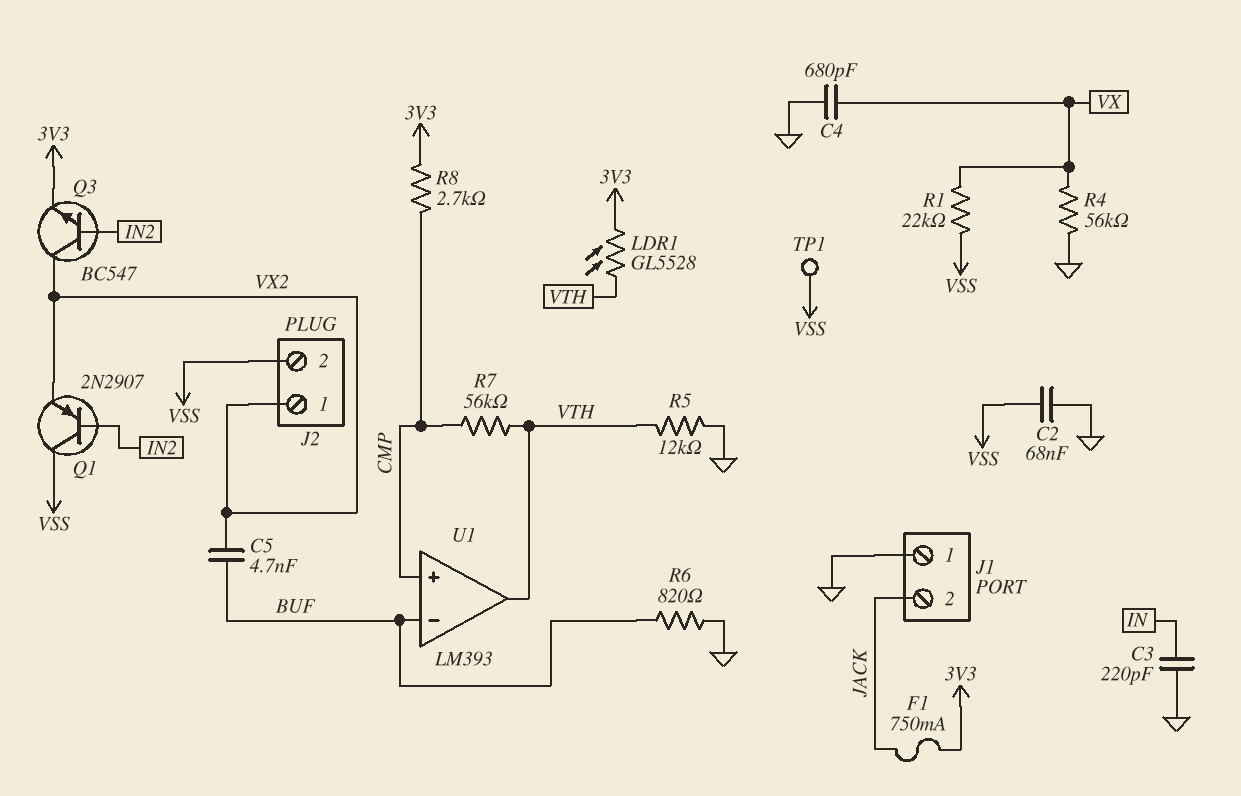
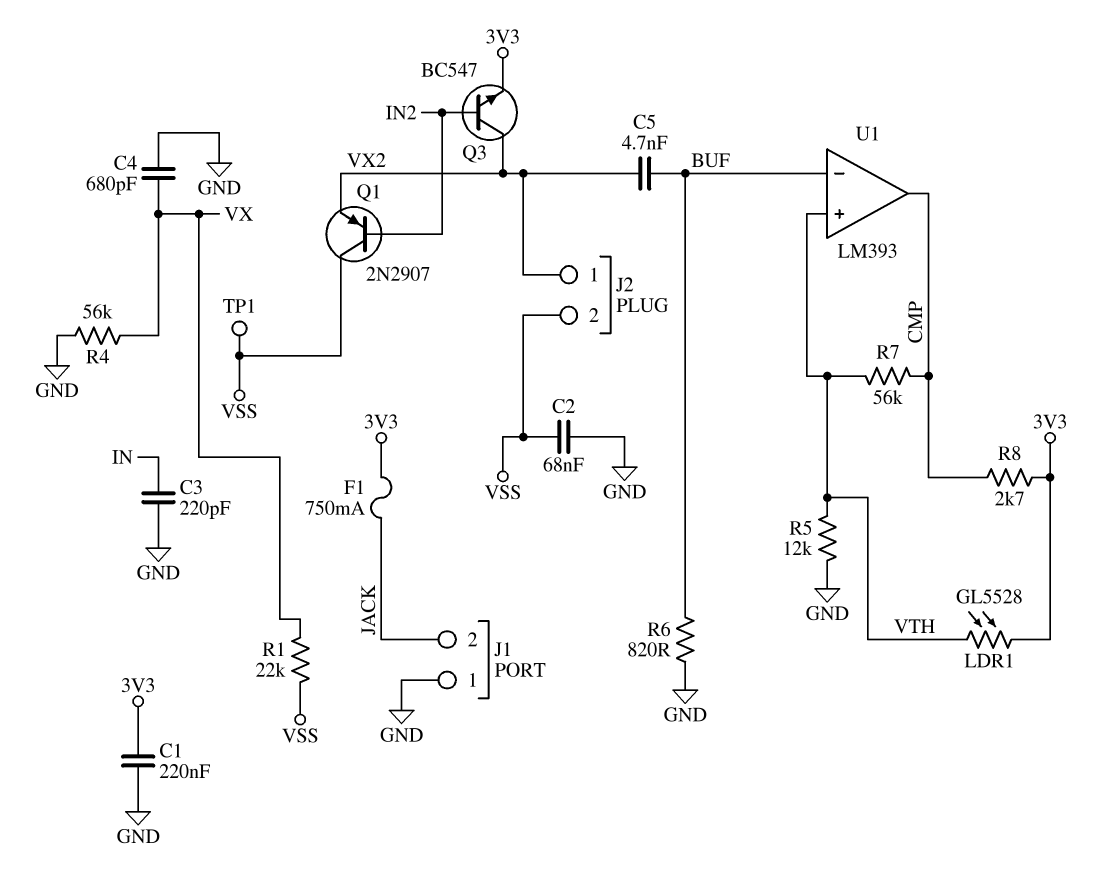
C1: none -> 220nF (3V3, GND)
U1 pin in+: CMP -> VTH
U1 pin out: VTH -> CMP

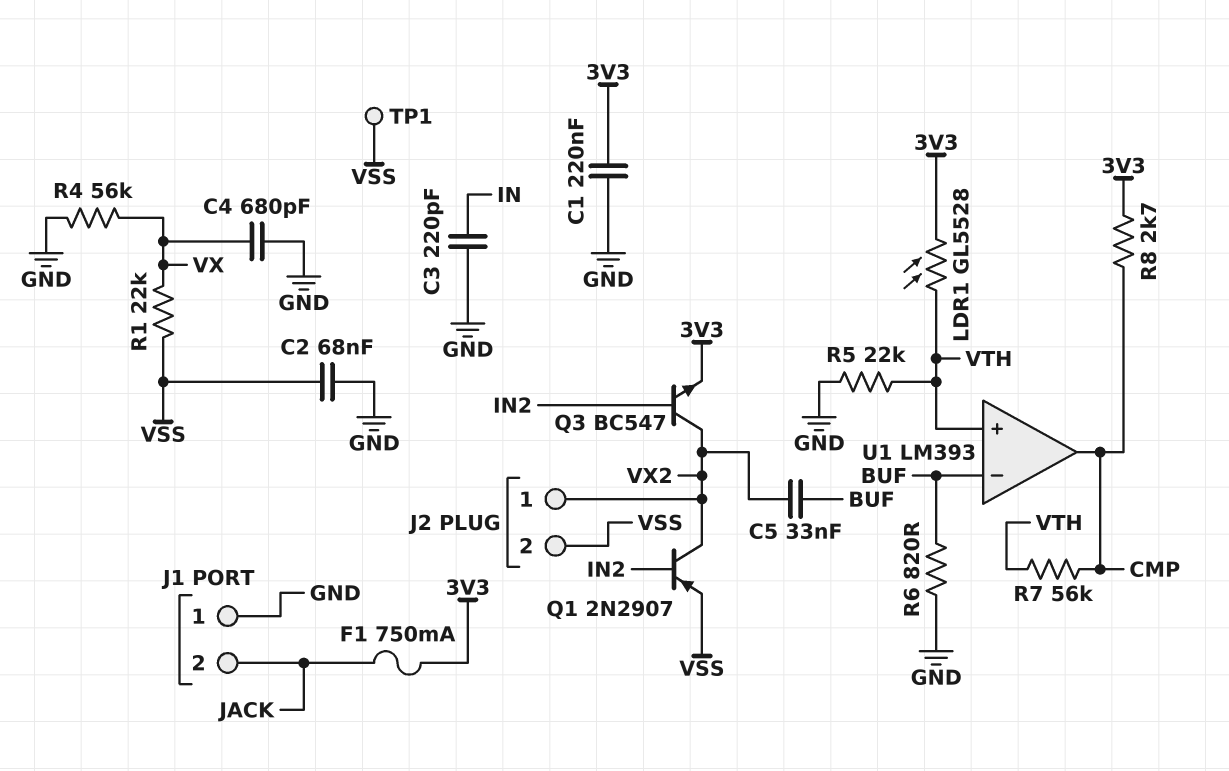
C5: 4.7nF (BUF, VX2) -> 33nF (BUF, VX2)
Q1: PNP 2N2907 (B IN2, C VSS, E VX2) -> PNP 2N2907 (B IN2, C VX2, E VSS)
R5: 12k (GND, VTH) -> 22k (GND, VTH)

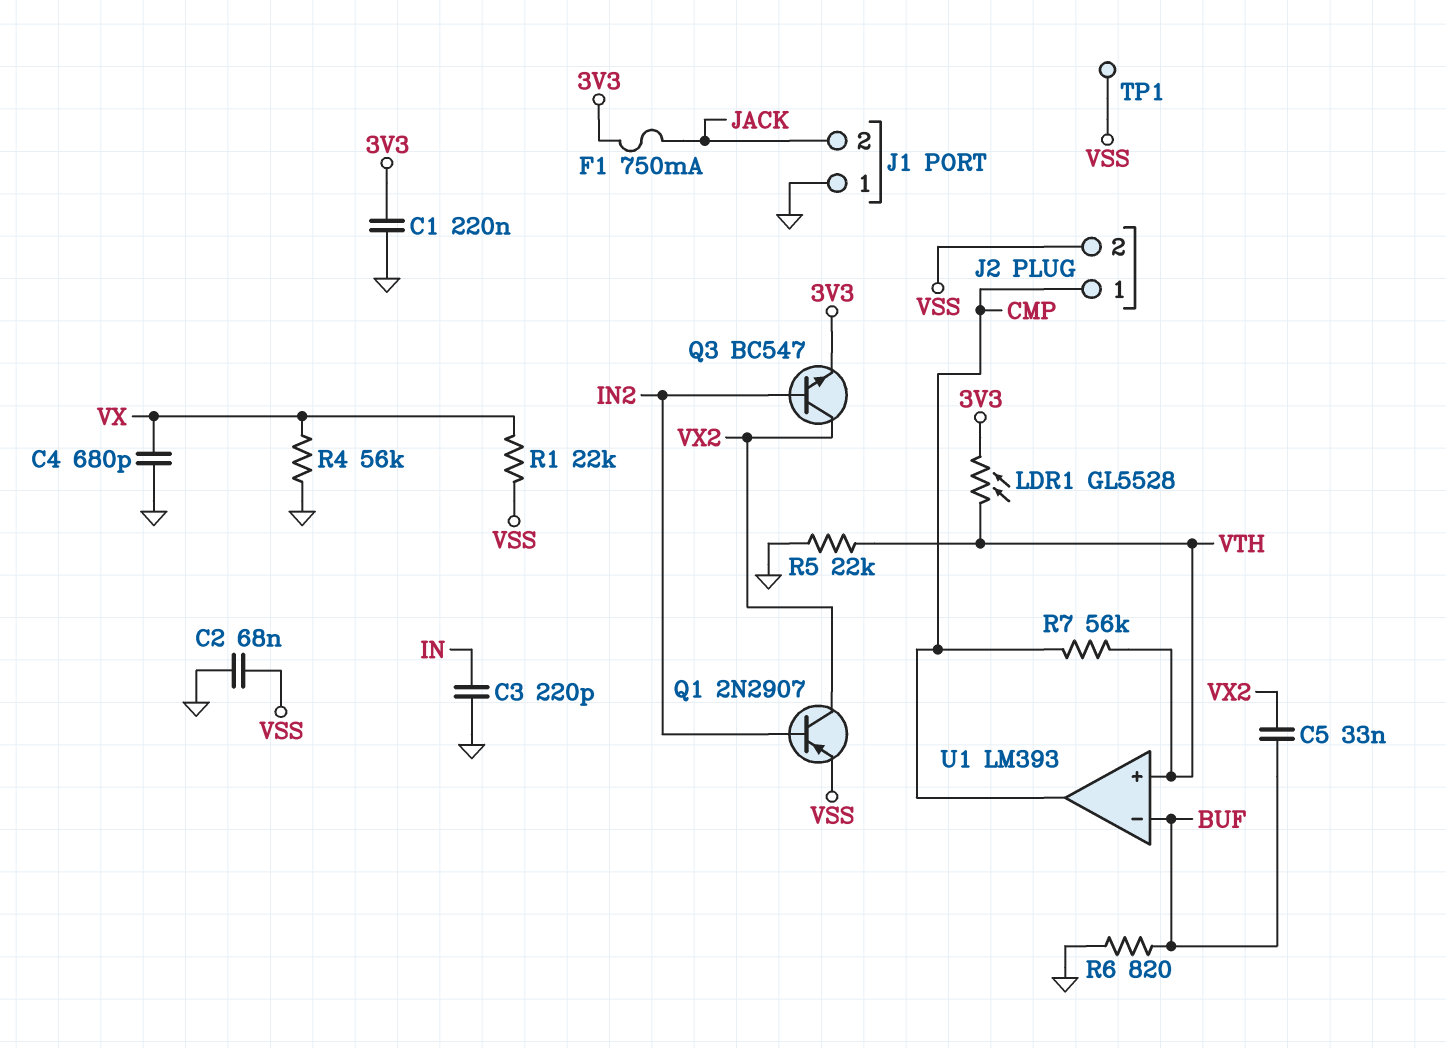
J2 pin 1: VX2 -> CMP
R8: 2.7k (3V3, CMP) -> none

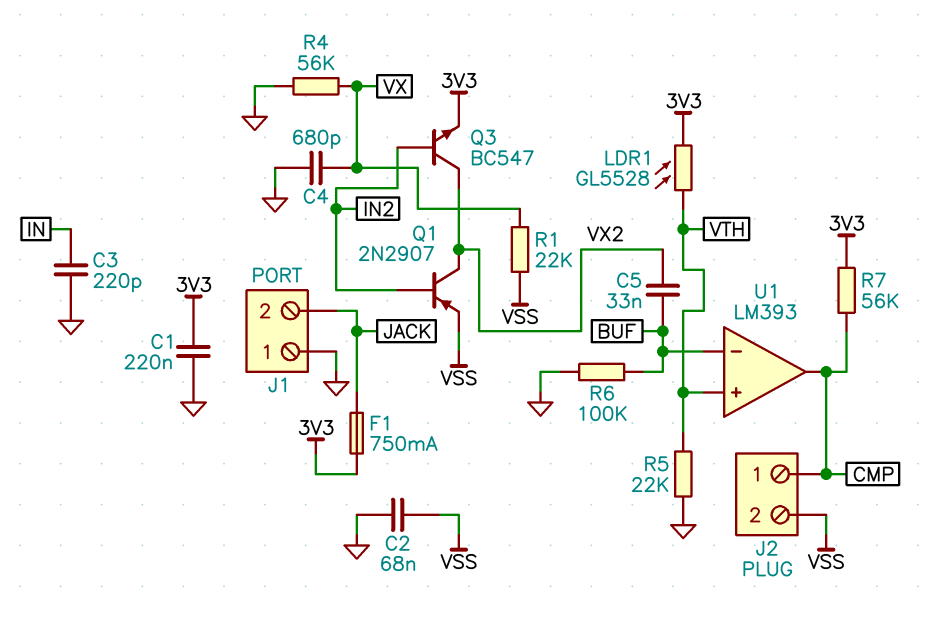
R6: 820 (BUF, GND) -> 100k (BUF, GND)
R7: 56k (CMP, VTH) -> 56k (3V3, CMP)
TP1: test point (VSS) -> none

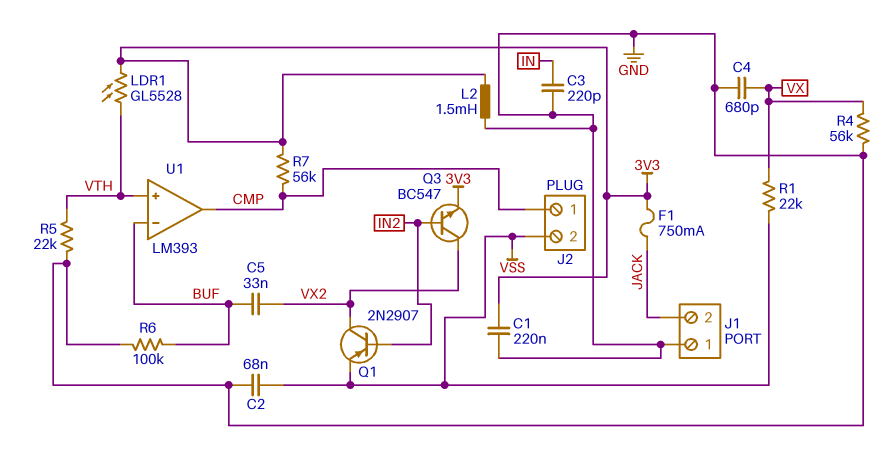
L2: none -> 1.5mH (3V3, GND)

